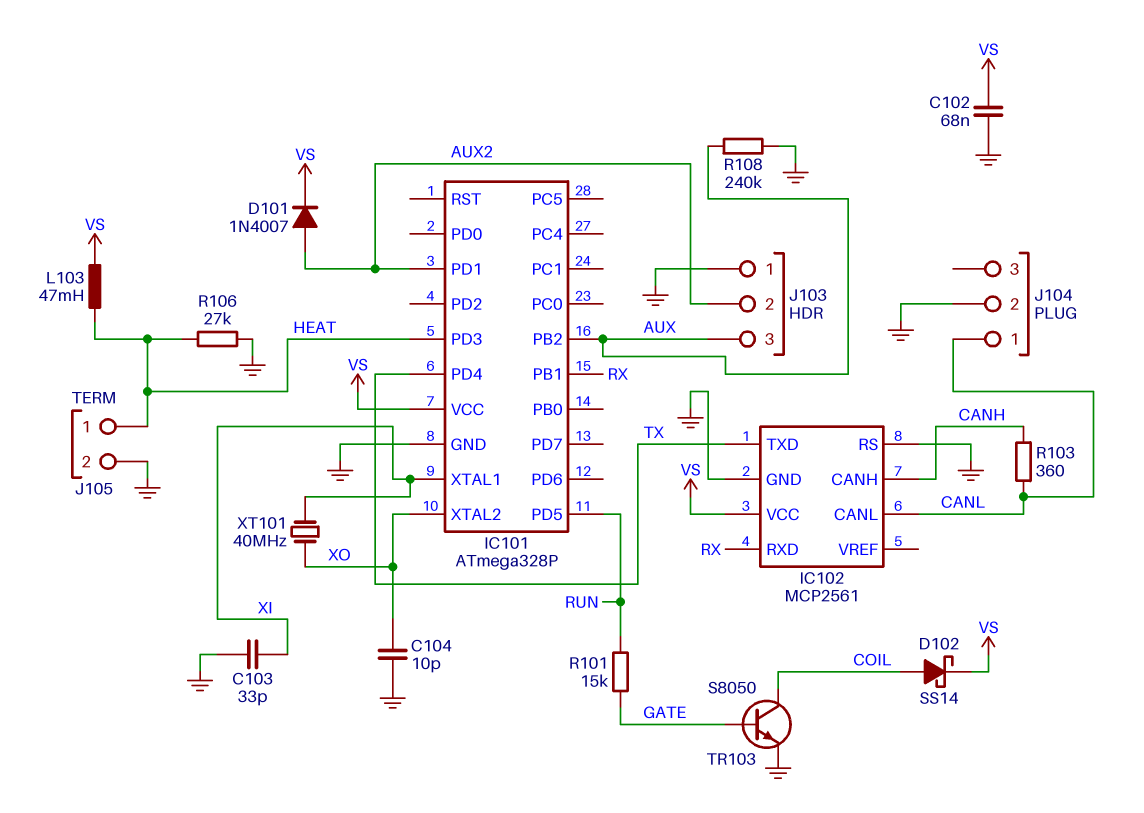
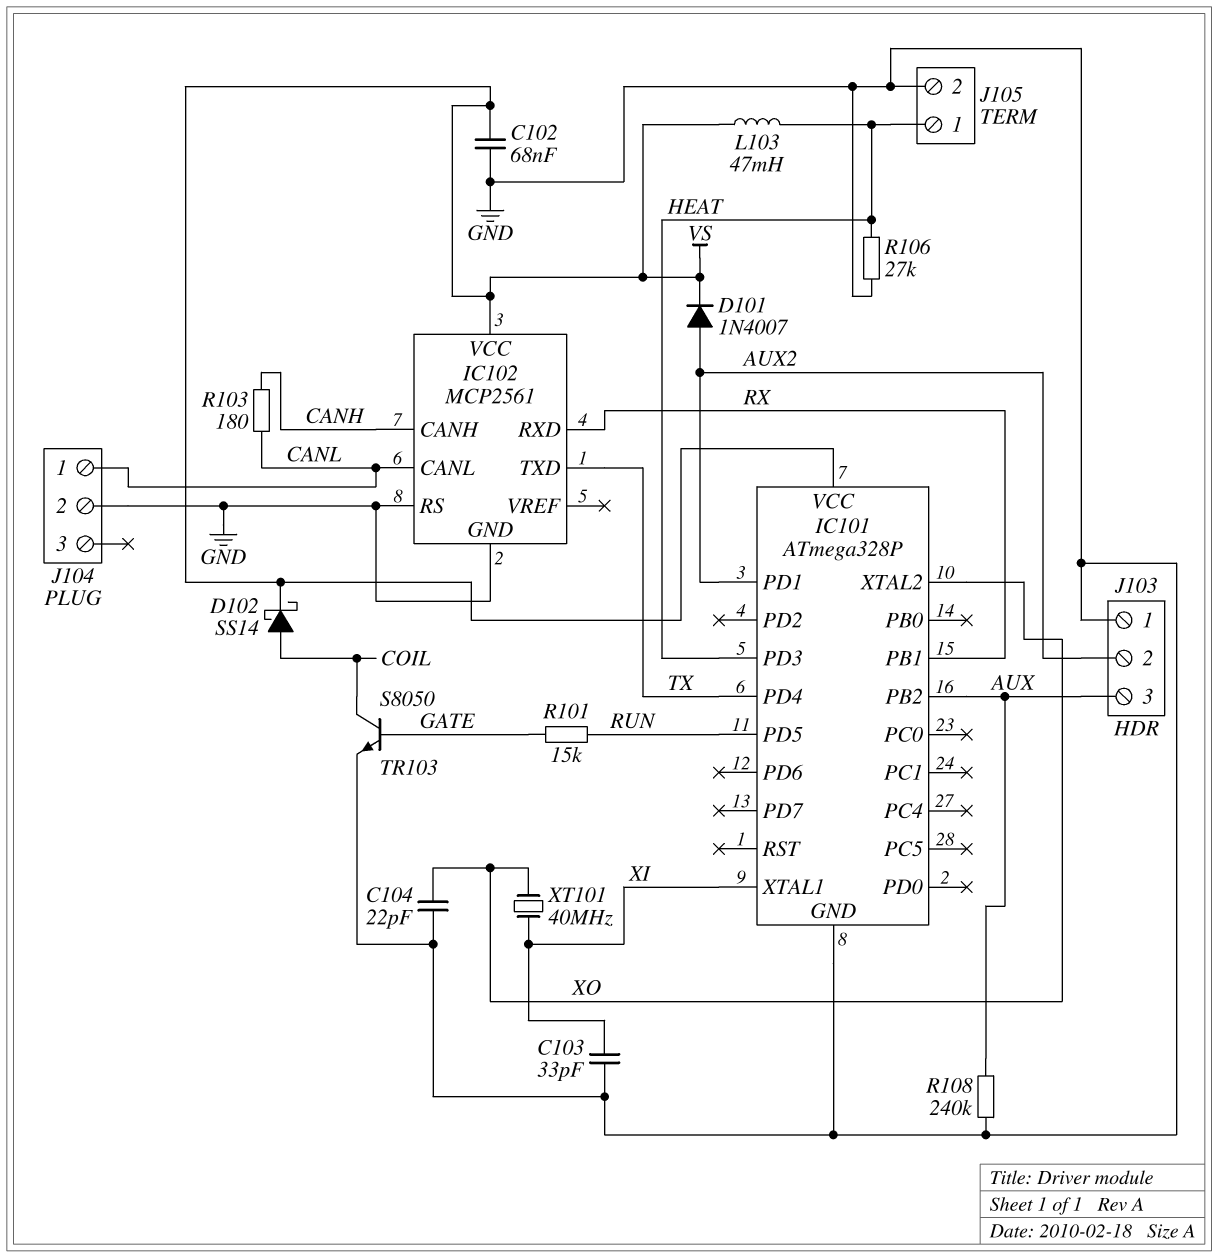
C104: 10pF (GND, XO) -> 22pF (GND, XO)
R103: 360 (CANH, CANL) -> 180 (CANH, CANL)

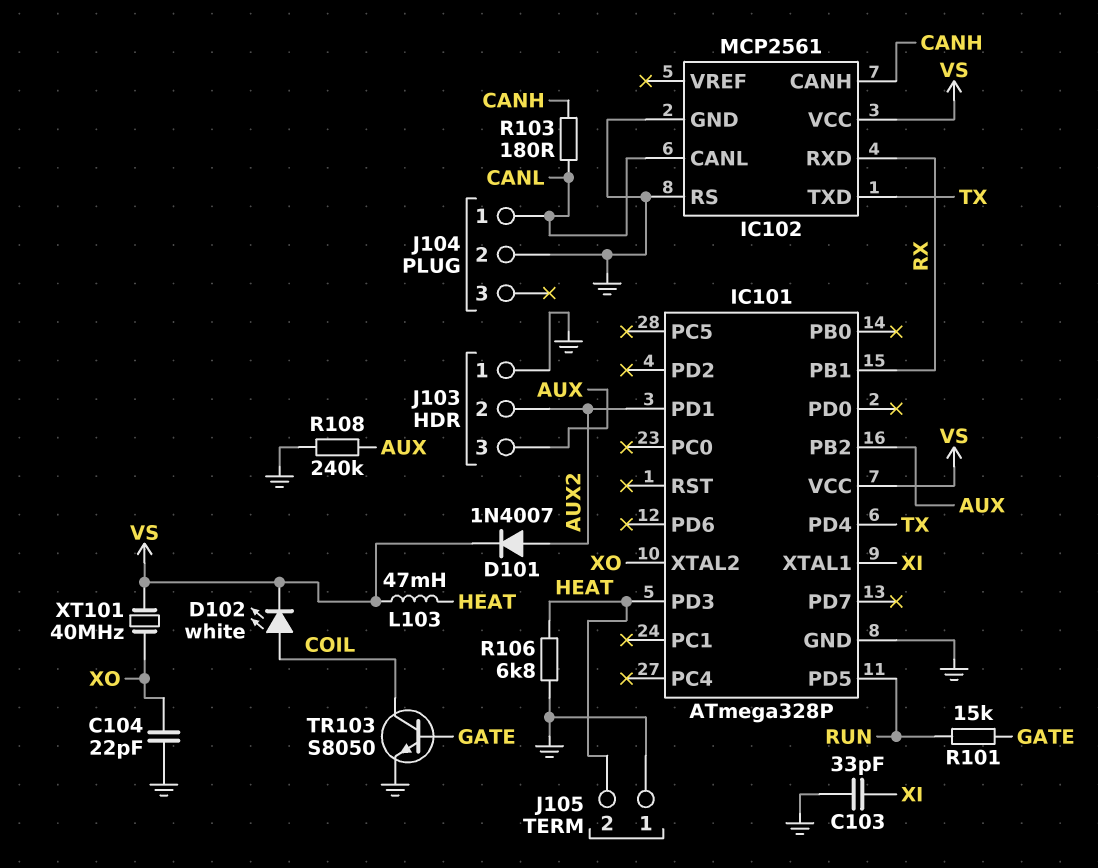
C102: 68nF (GND, VS) -> none
D102: schottky SS14 (A COIL, K VS) -> LED white (A COIL, K VS)
J105 pin 1: HEAT -> GND
J105 pin 2: GND -> HEAT
R106: 27k (GND, HEAT) -> 6.8k (GND, HEAT)
XT101: 40MHz (XI, XO) -> 40MHz (VS, XO)

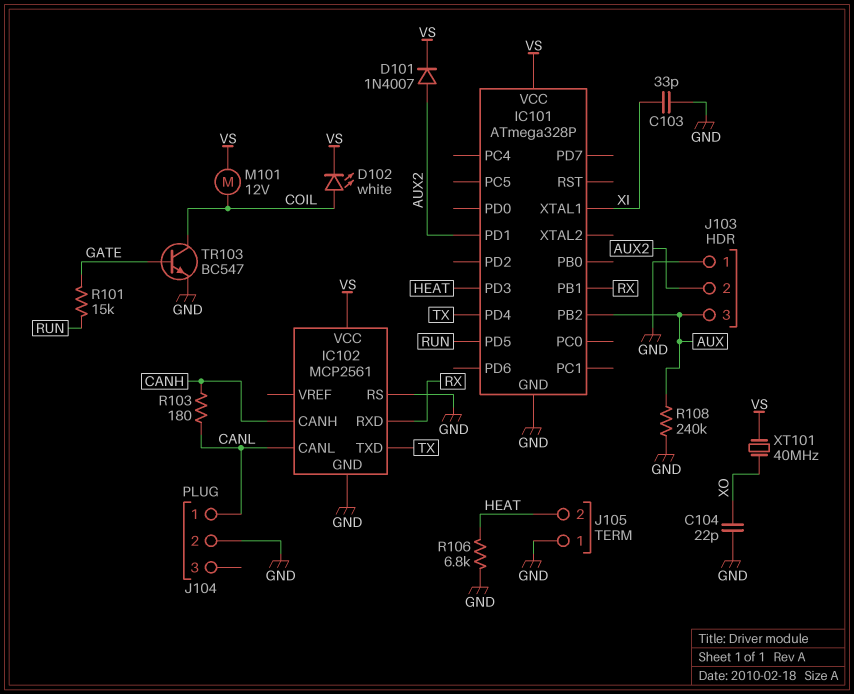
IC101 pin XTAL2: XO -> none
L103: 47mH (HEAT, VS) -> none
M101: none -> motor 12V (COIL, VS)
TR103: NPN S8050 (B GATE, C COIL, E GND) -> NPN BC547 (B GATE, C COIL, E GND)

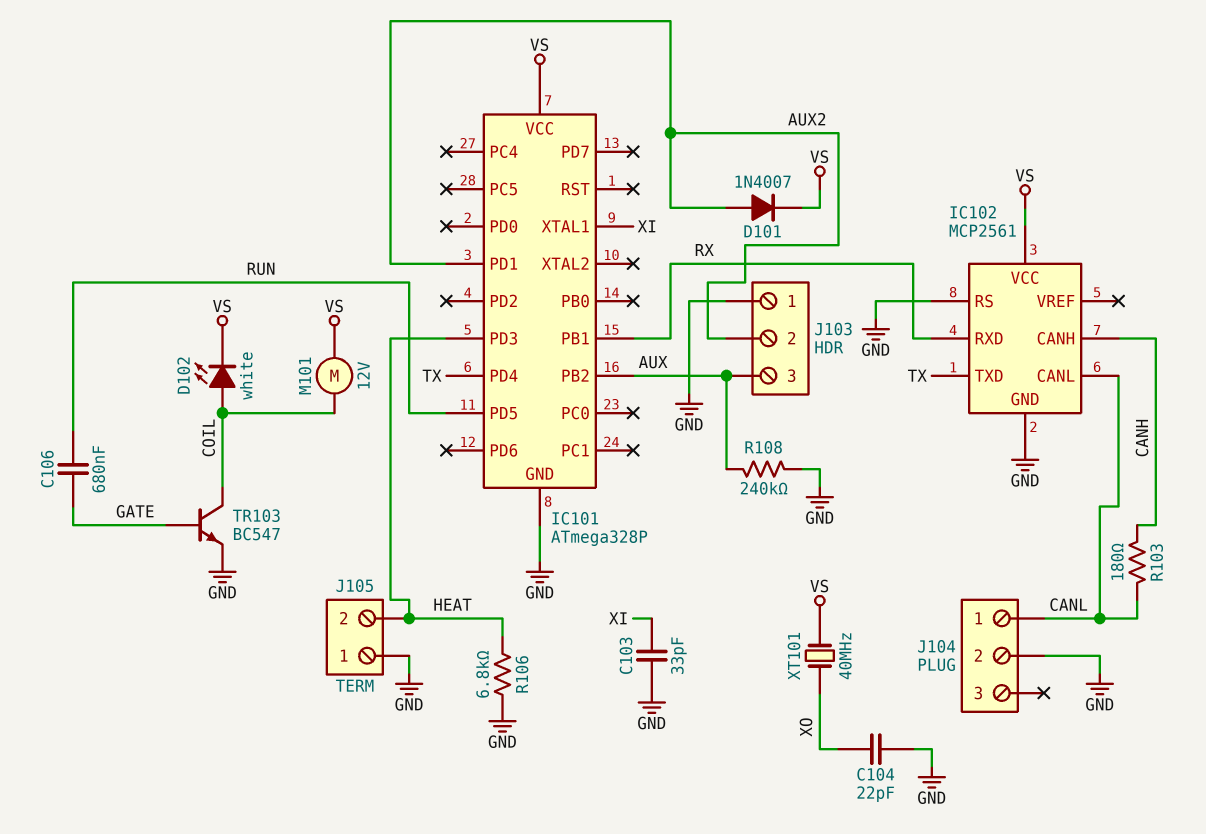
C106: none -> 680nF (GATE, RUN)
R101: 15k (GATE, RUN) -> none

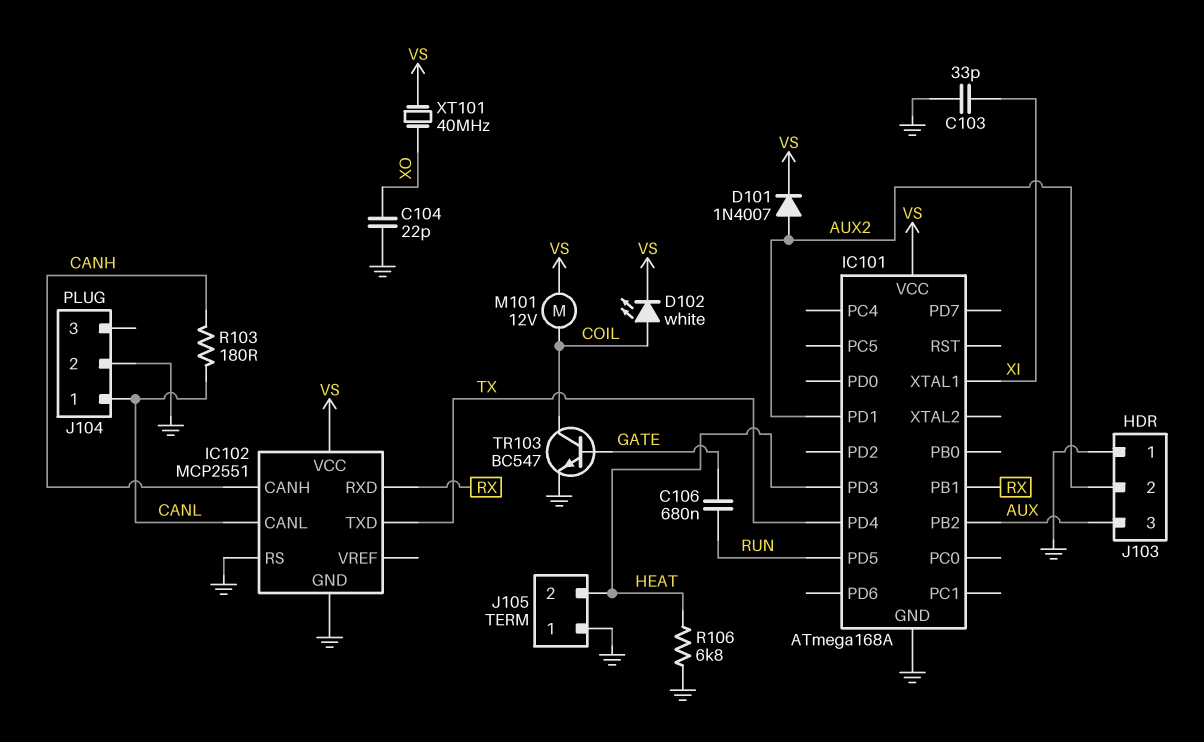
IC101: ATmega328P -> ATmega168A
IC102: MCP2561 -> MCP2551
R108: 240k (AUX, GND) -> none

